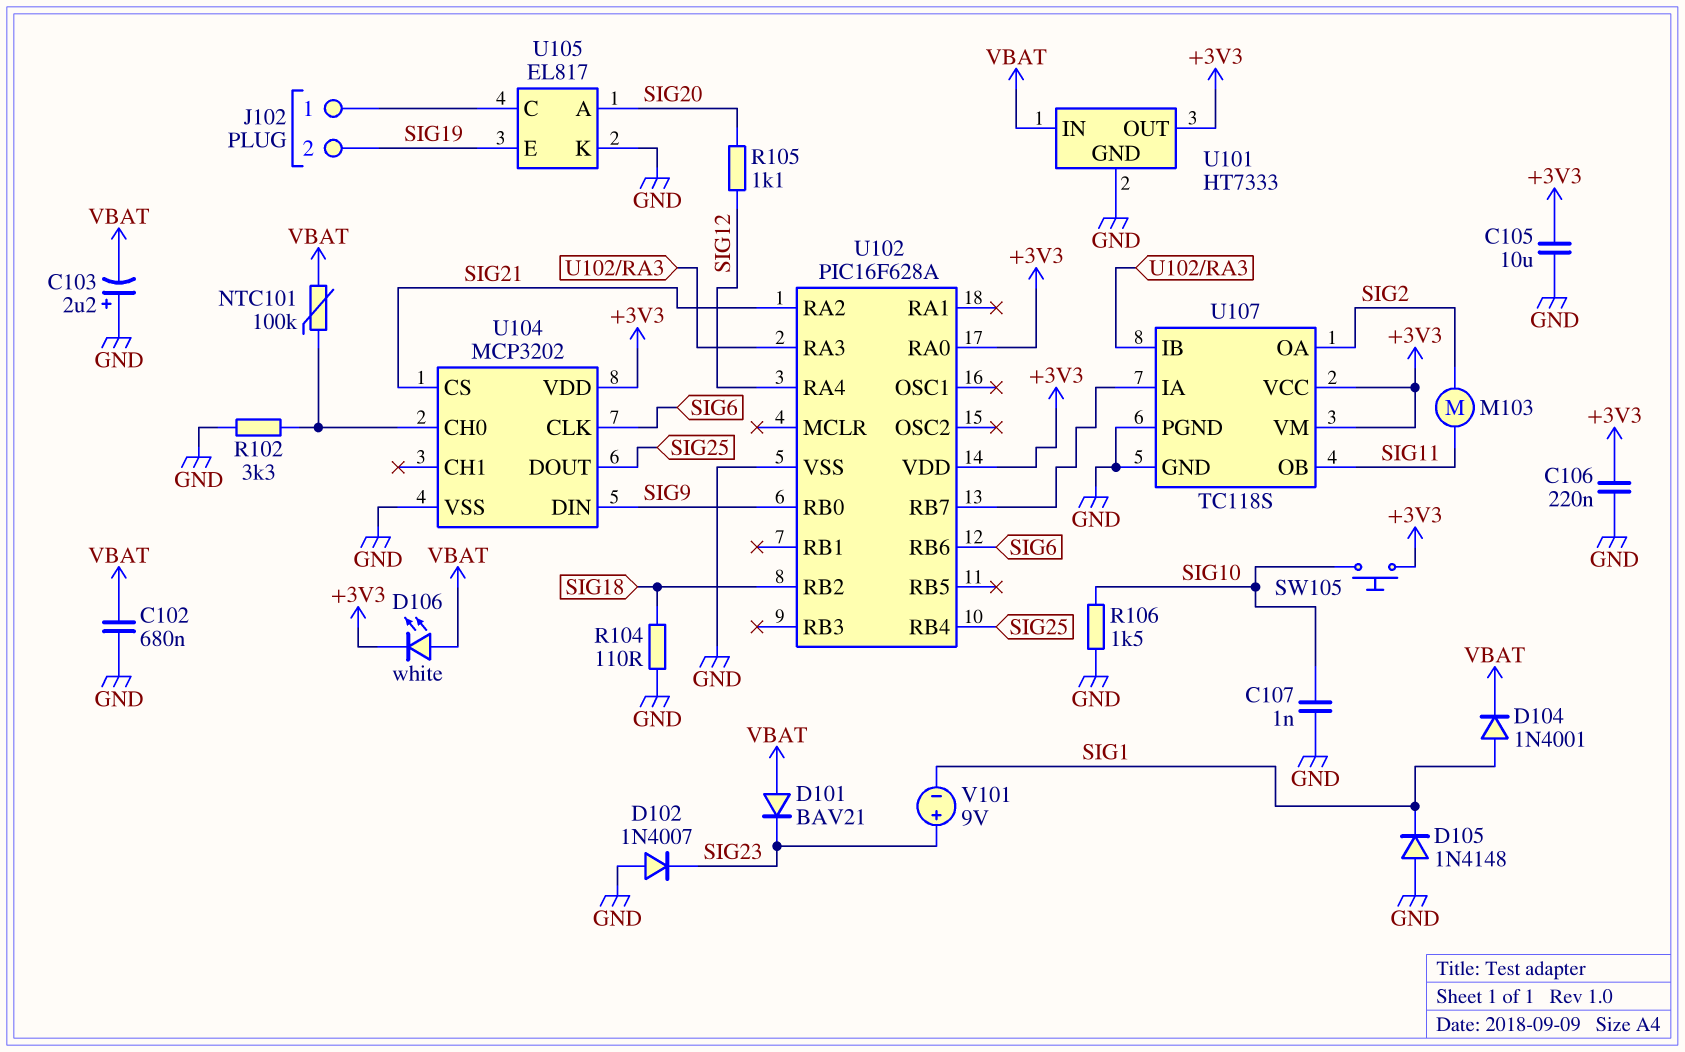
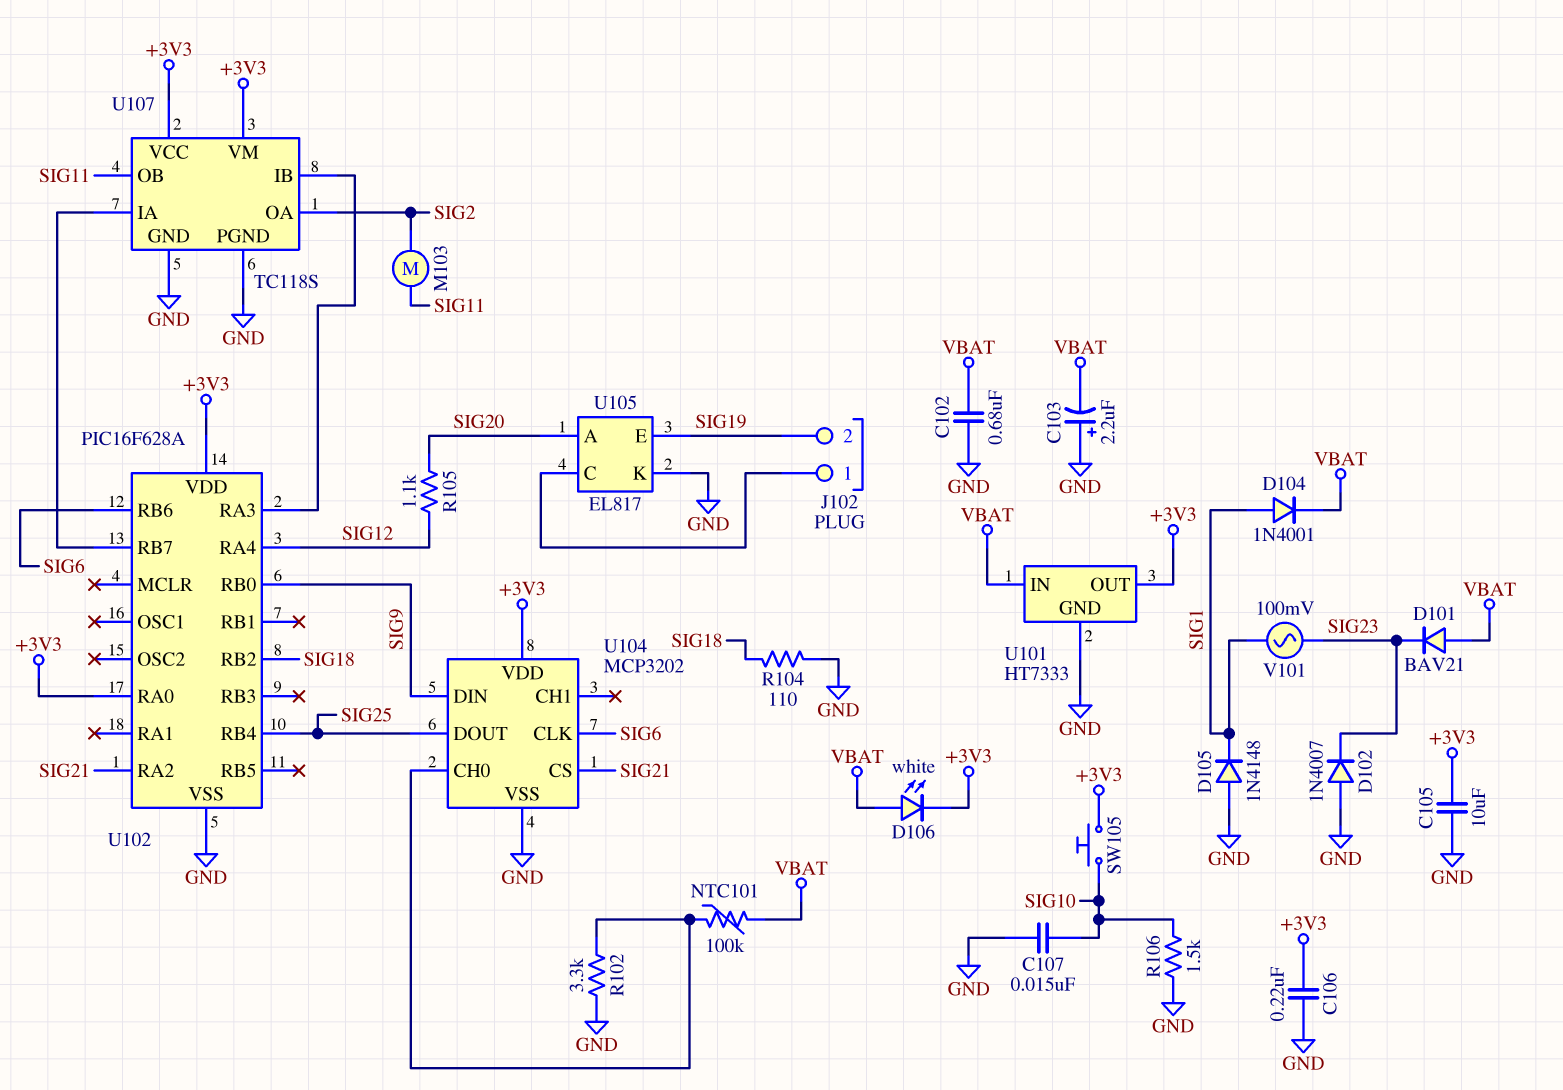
C107: 1nF (GND, SIG10) -> 15nF (GND, SIG10)
V101: 9V (plus SIG23, minus SIG1) -> AC 100mV (SIG1, SIG23)

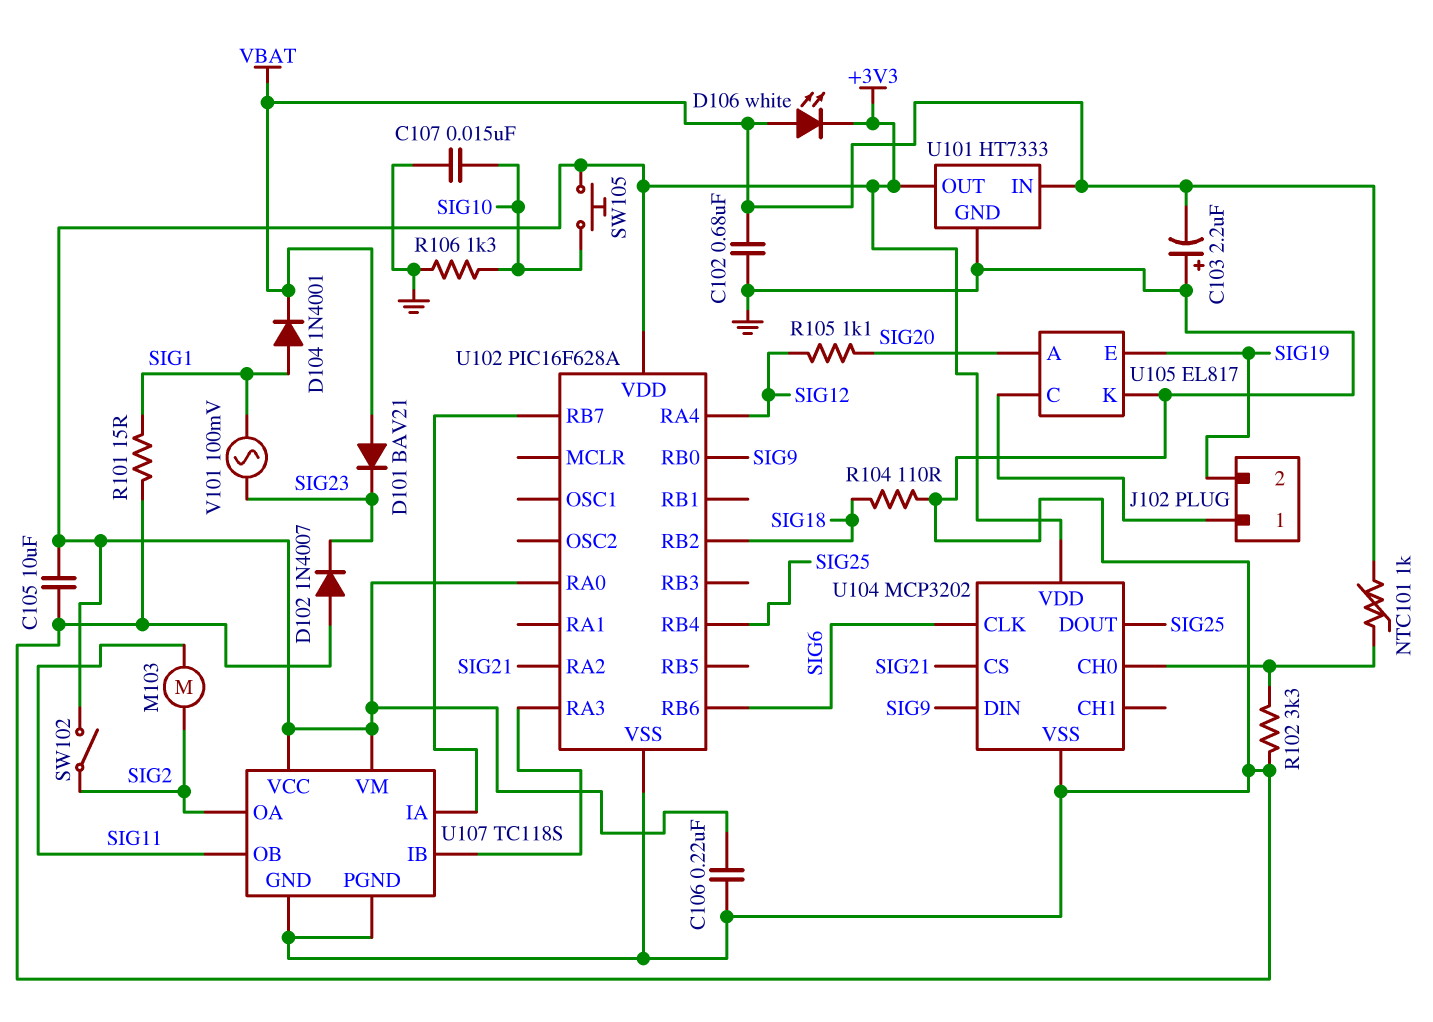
D105: diode 1N4148 (A GND, K SIG1) -> none
NTC101: 100k (U104/CH0, VBAT) -> 1k (U104/CH0, VBAT)
R101: none -> 15 (GND, SIG1)
R106: 1.5k (GND, SIG10) -> 1.3k (GND, SIG10)
SW102: none -> switch (+3V3, SIG2)

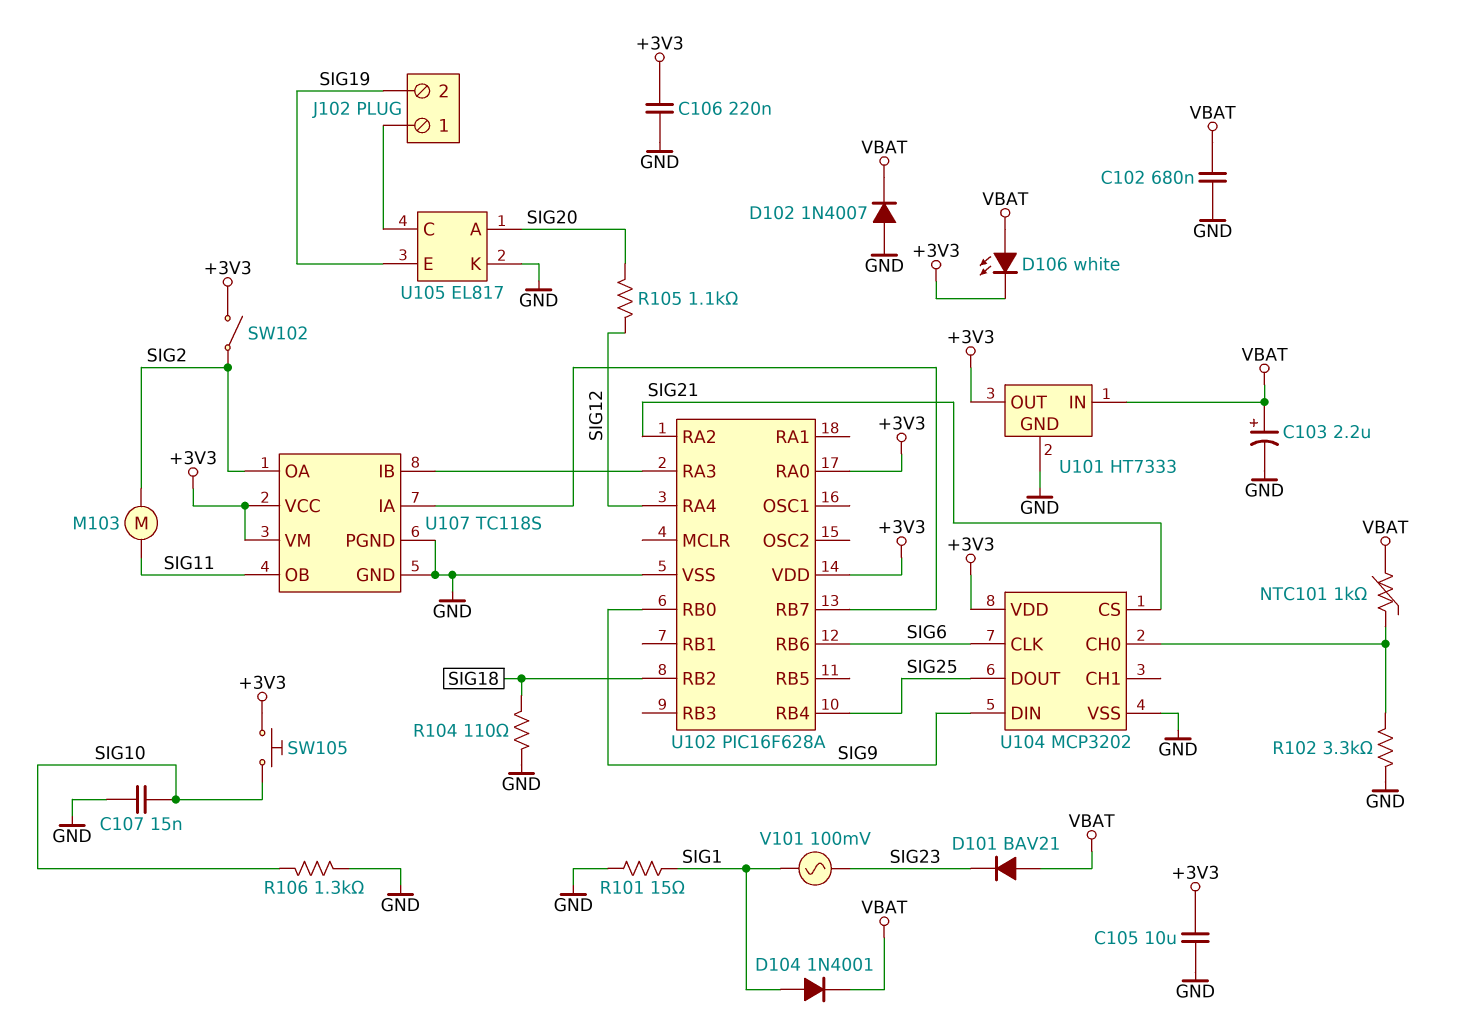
C103: 2.2uF (plus GND, minus VBAT) -> 2.2uF (plus VBAT, minus GND)
D102: diode 1N4007 (A GND, K SIG23) -> diode 1N4007 (A GND, K VBAT)

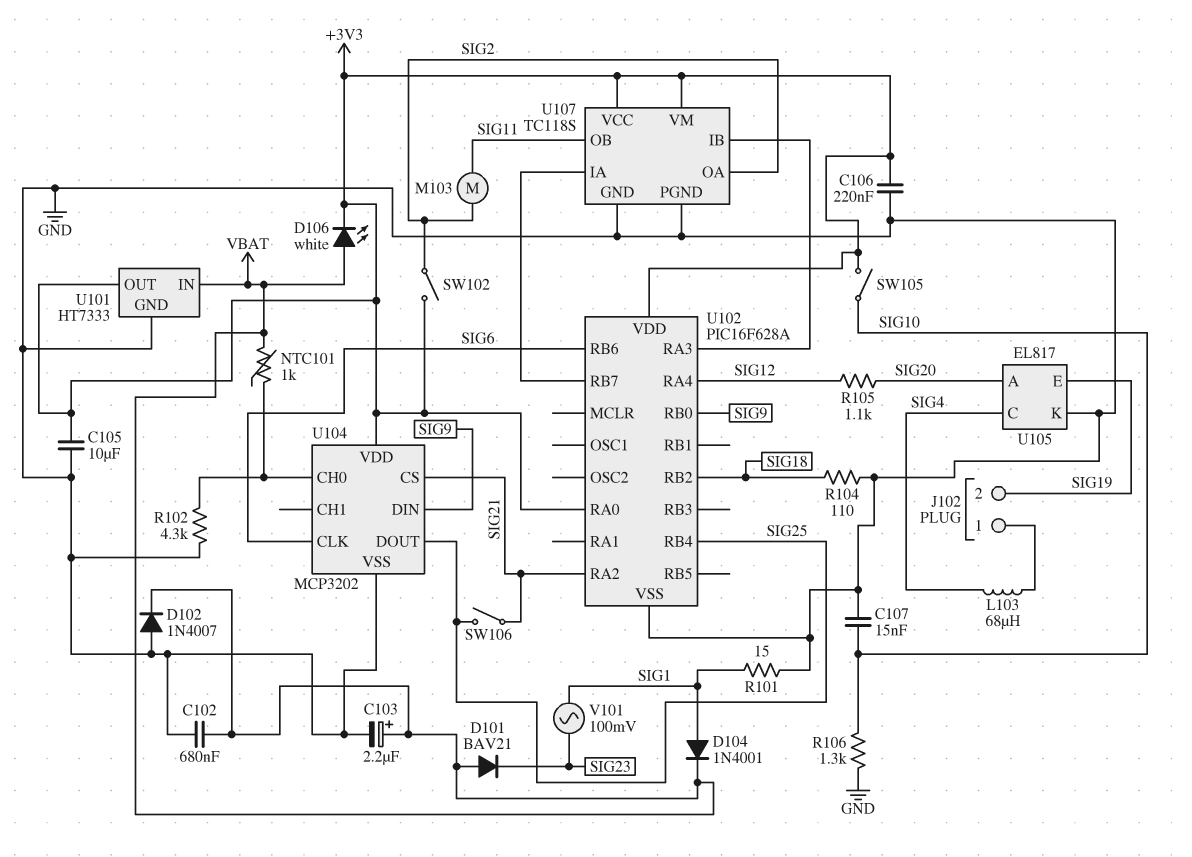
L103: none -> 68uH (J102/1, SIG4)
R102: 3.3k (GND, U104/CH0) -> 4.3k (GND, U104/CH0)
SW105: button (+3V3, SIG10) -> switch (+3V3, SIG10)
SW106: none -> switch (SIG21, SIG25)
U105 pin C: J102/1 -> SIG4

